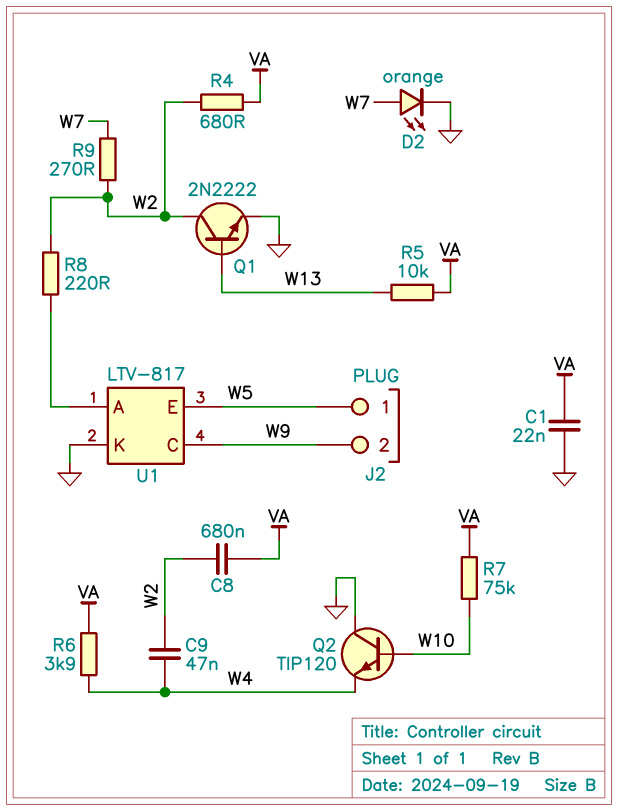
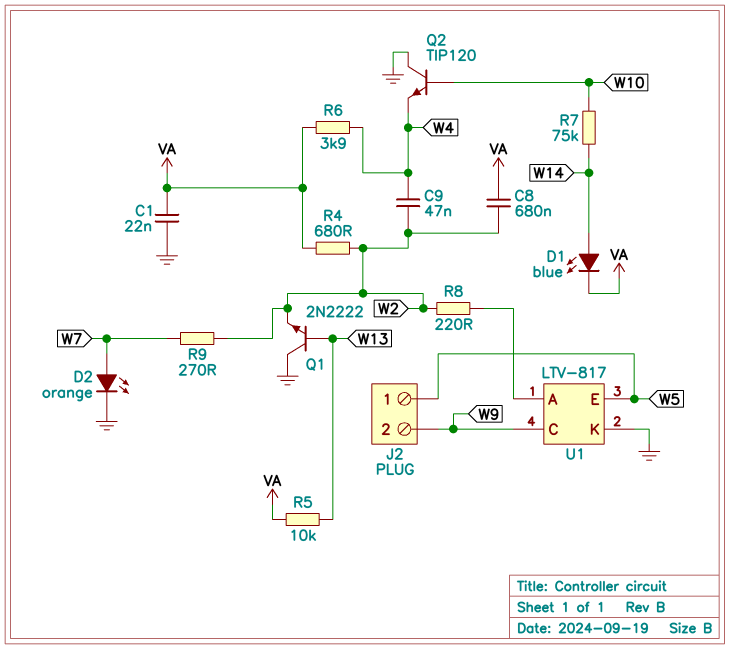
D1: none -> LED blue (A W14, K VA)
Q1: NPN 2N2222 (B W13, C W2, E GND) -> NPN 2N2222 (B W13, C GND, E W2)
R7: 75k (VA, W10) -> 75k (W10, W14)

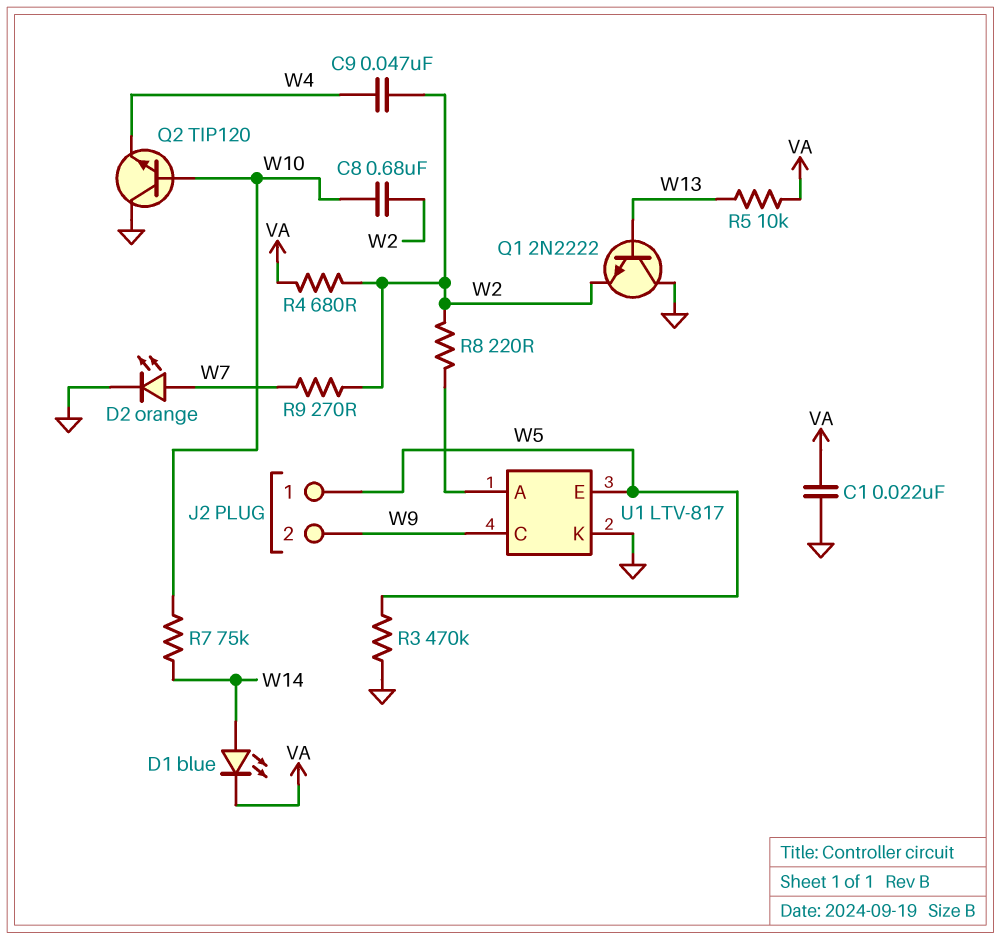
C8: 680nF (VA, W2) -> 680nF (W2, W10)
R3: none -> 470k (GND, W5)
R6: 3.9k (VA, W4) -> none

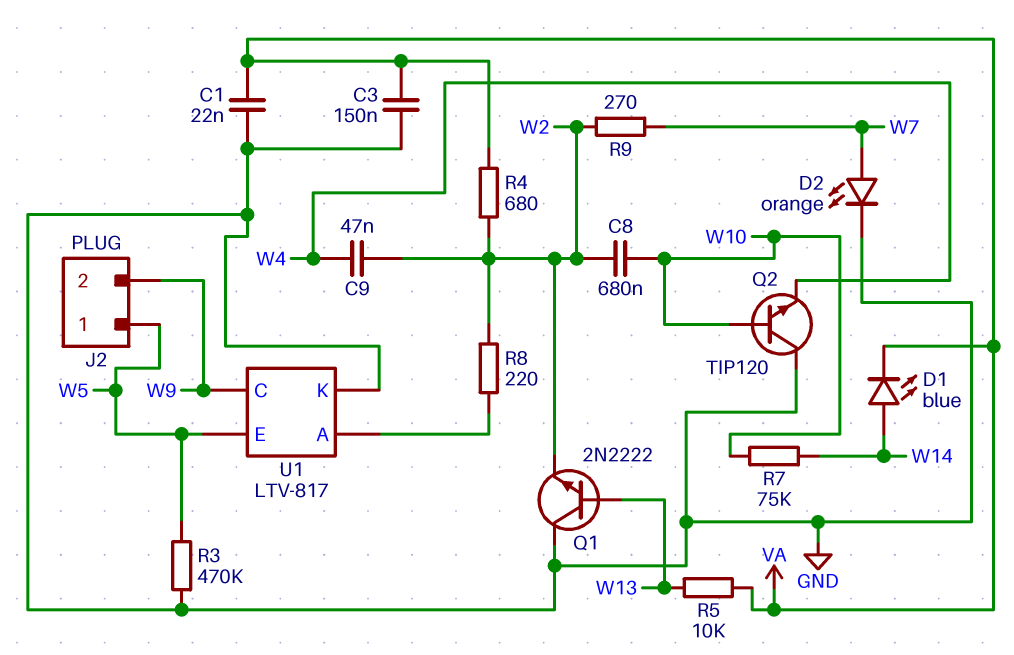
C3: none -> 150nF (GND, VA)

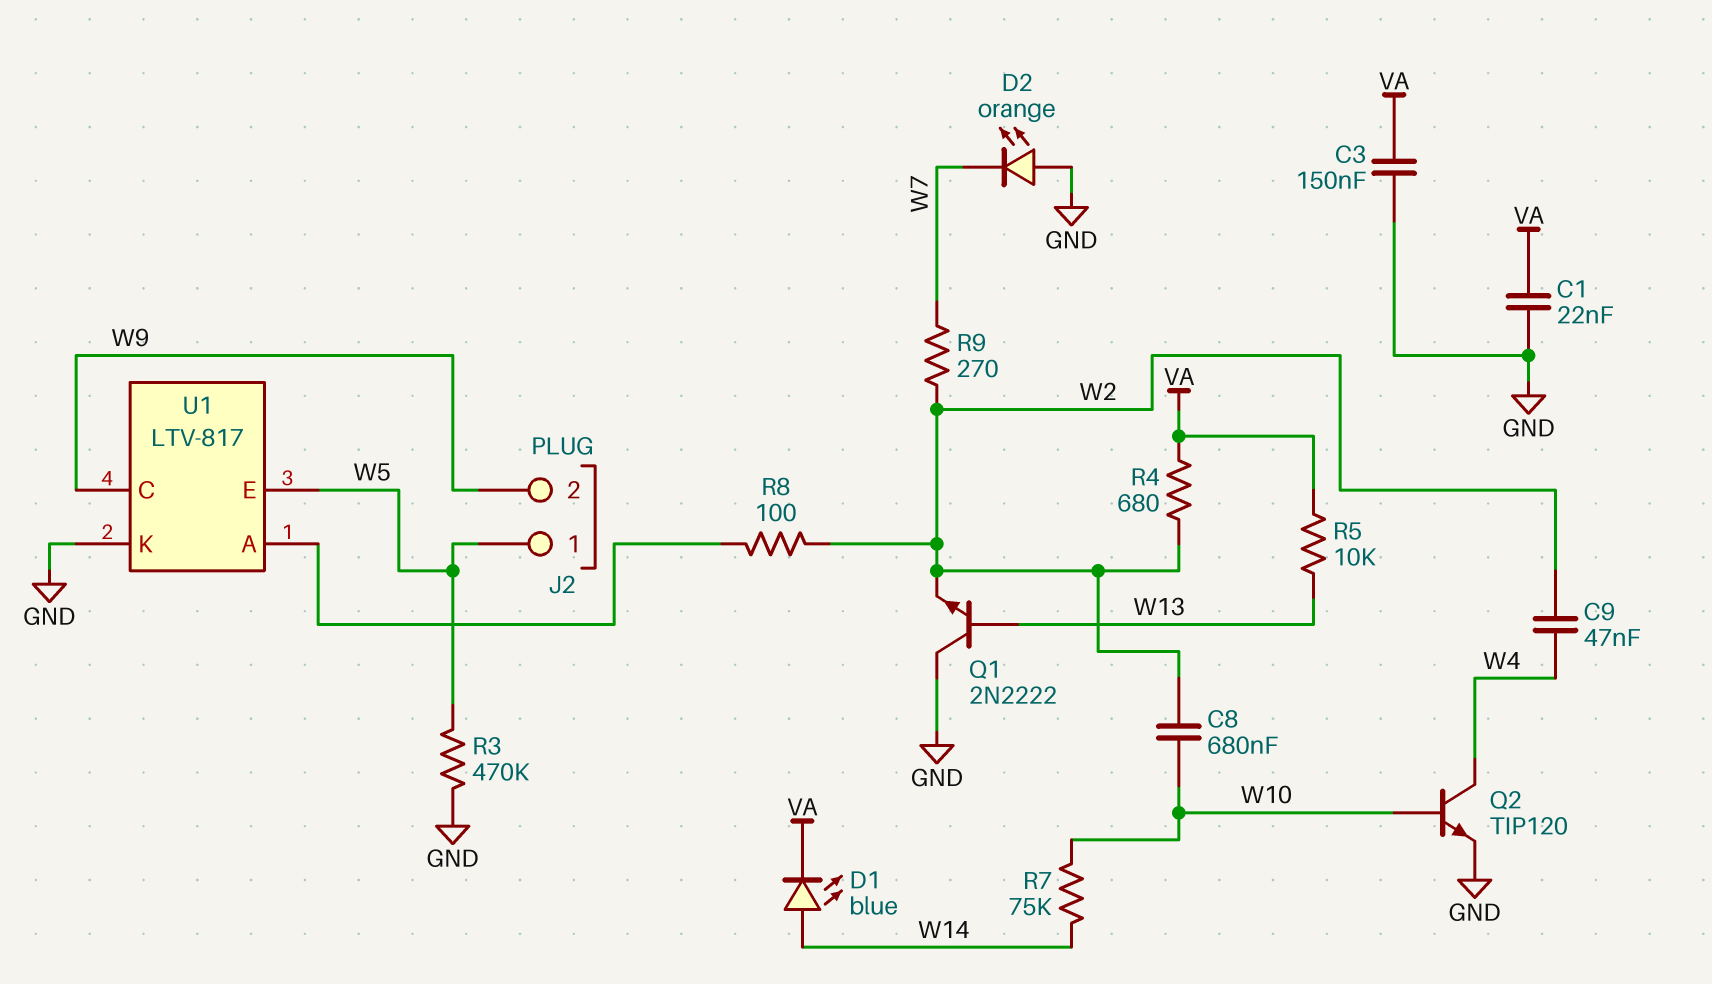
D2: LED orange (A W7, K GND) -> LED orange (A GND, K W7)
Q2: NPN TIP120 (B W10, C GND, E W4) -> NPN TIP120 (B W10, C W4, E GND)
R8: 220 (U1/A, W2) -> 100 (U1/A, W2)

